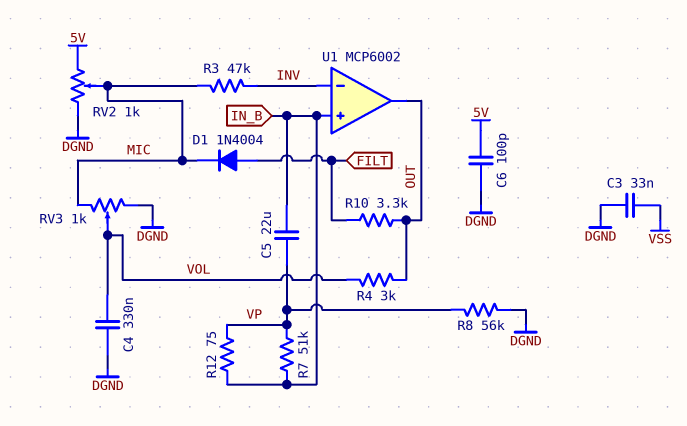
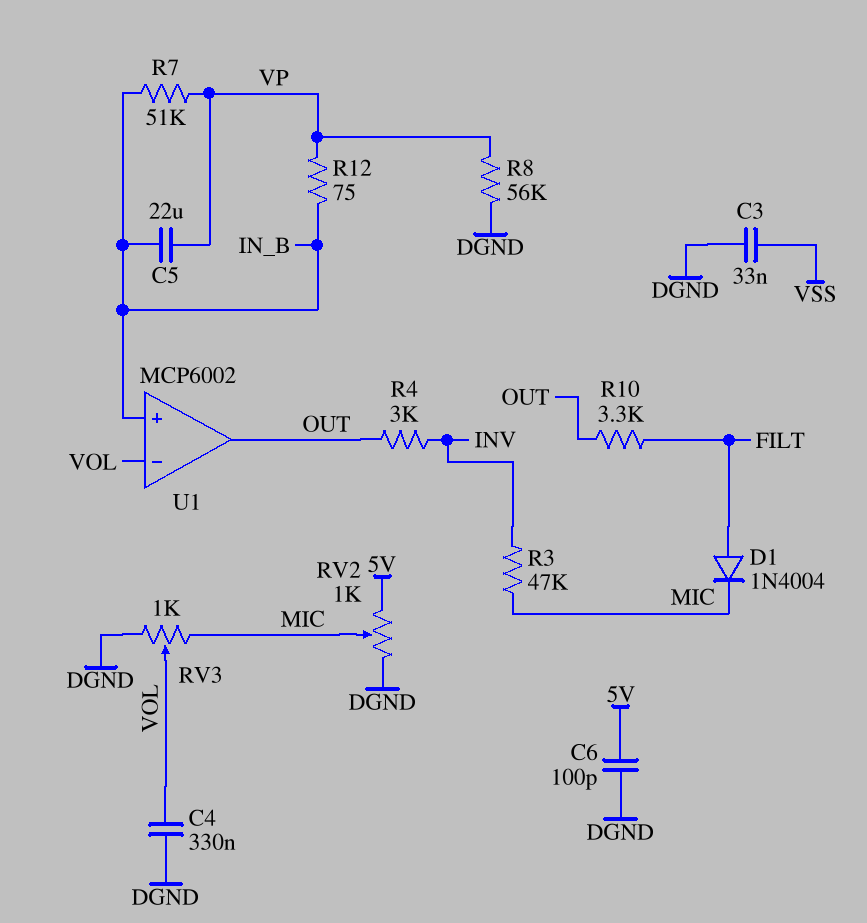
R4: 3k (OUT, VOL) -> 3k (INV, OUT)
U1 pin in-: INV -> VOL

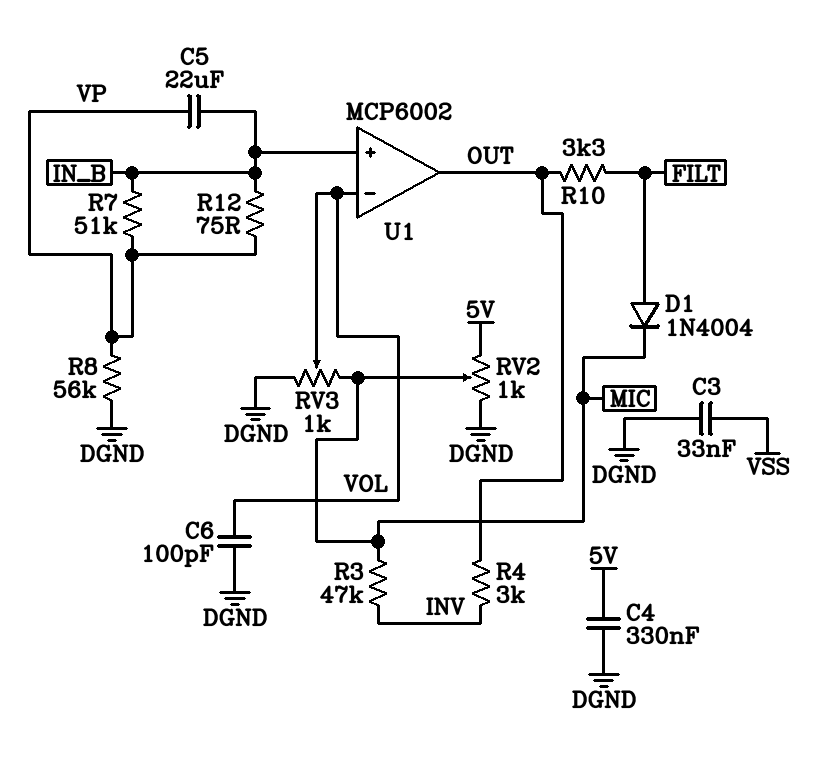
C4: 330nF (DGND, VOL) -> 330nF (5V, DGND)
C6: 100pF (5V, DGND) -> 100pF (DGND, VOL)

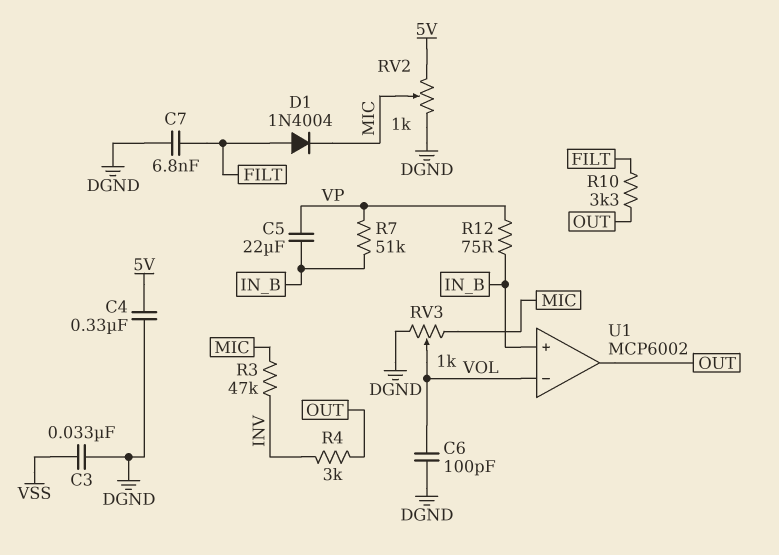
C7: none -> 6.8nF (DGND, FILT)
R8: 56k (DGND, VP) -> none

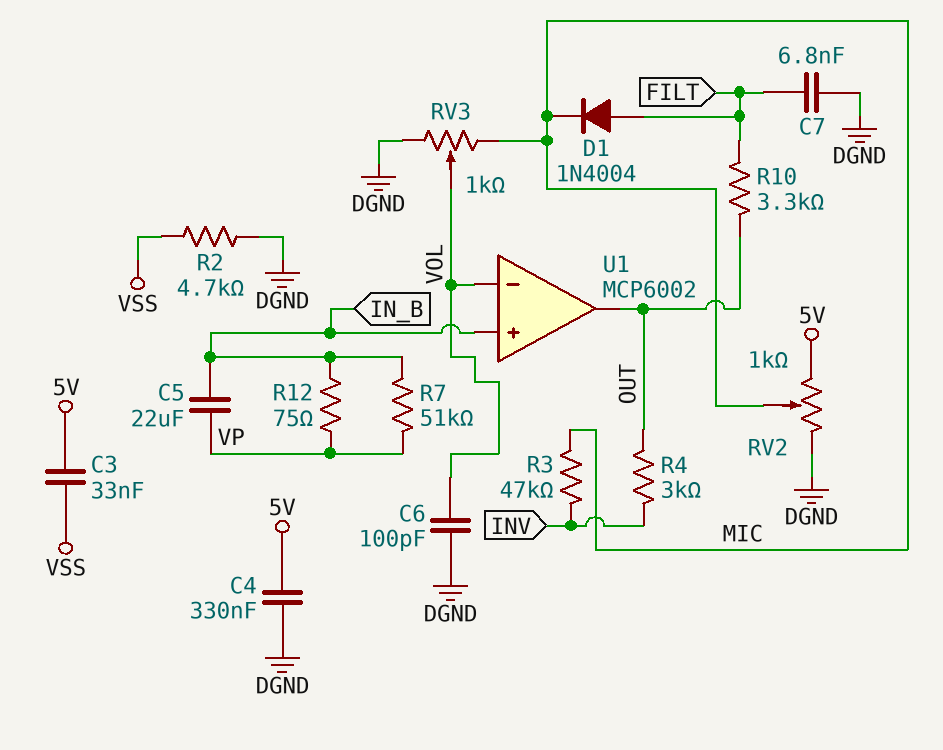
C3: 33nF (DGND, VSS) -> 33nF (5V, VSS)
R2: none -> 4.7k (DGND, VSS)

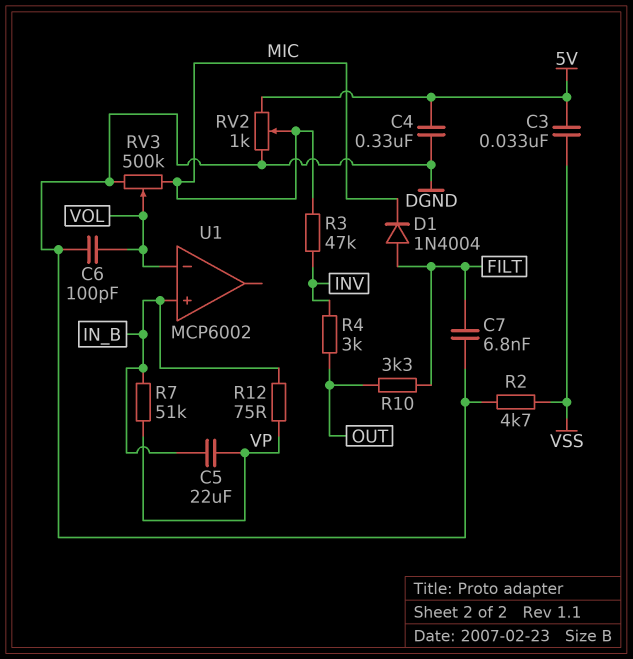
RV3: 1k (DGND, MIC, wiper VOL) -> 500k (DGND, MIC, wiper VOL)
U1 pin out: OUT -> none

